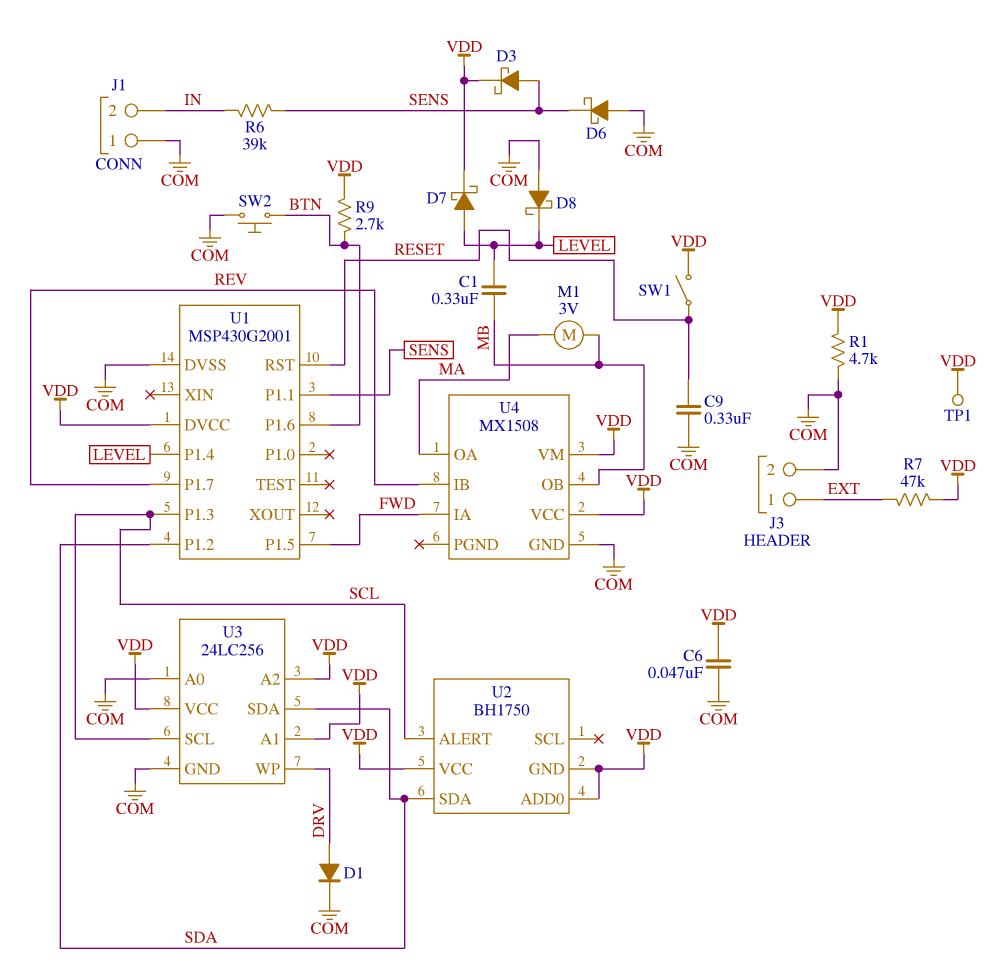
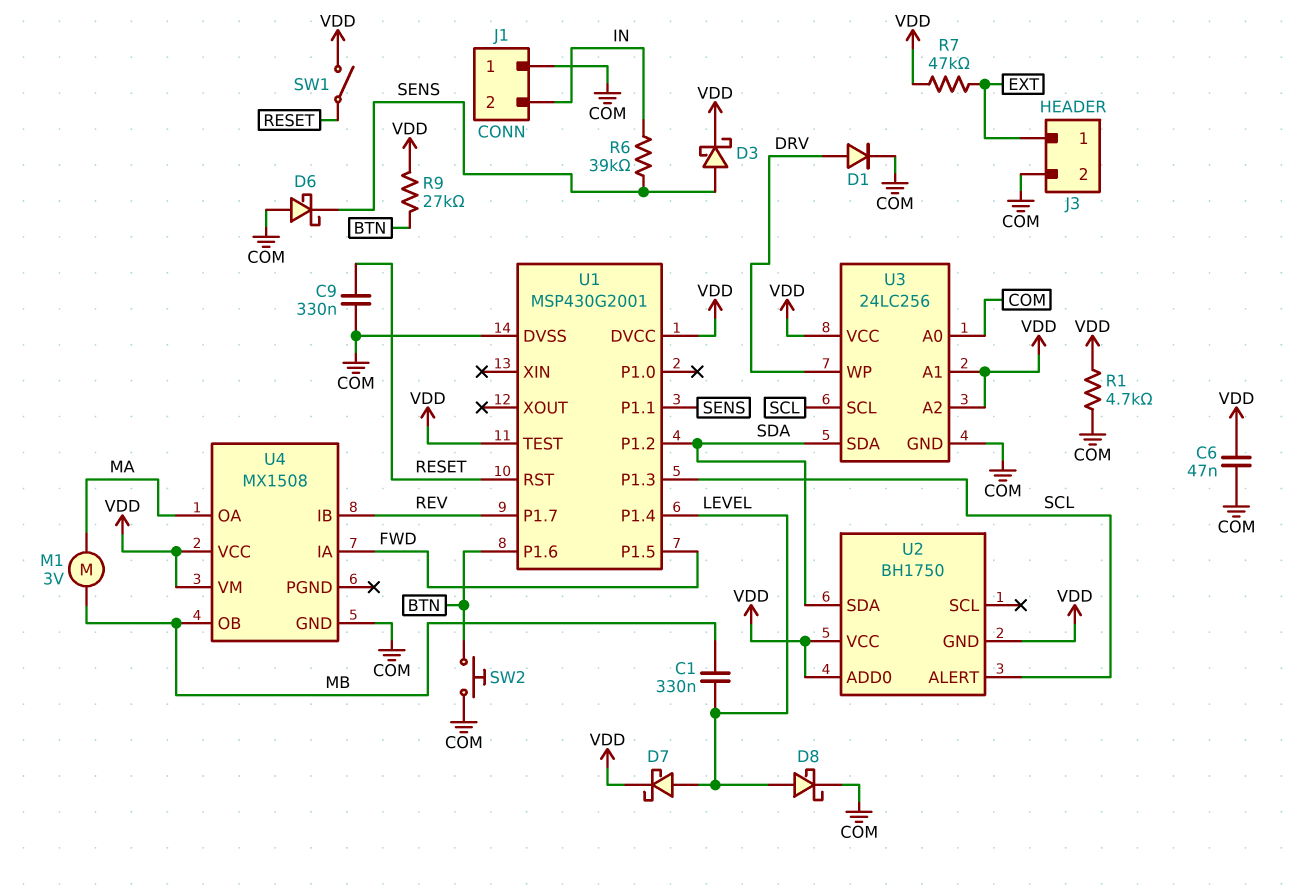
D8: schottky (A COM, K LEVEL) -> schottky (A LEVEL, K COM)
R9: 2.7k (BTN, VDD) -> 27k (BTN, VDD)
TP1: test point (VDD) -> none
U1 pin TEST: none -> VDD

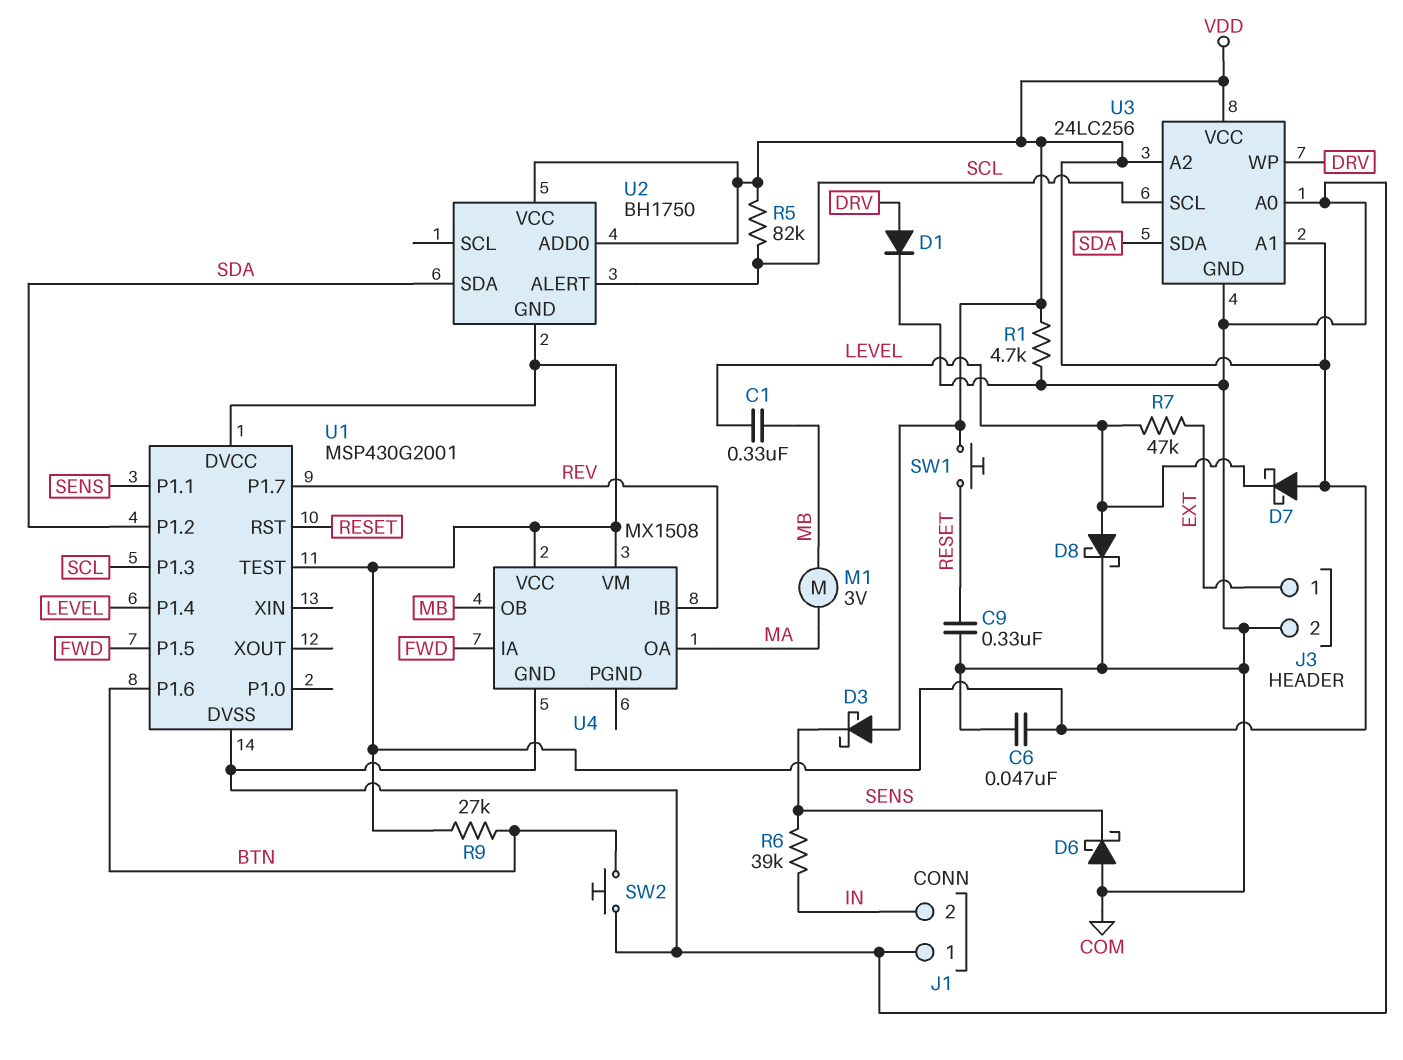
D3: schottky (A SENS, K VDD) -> schottky (A VDD, K SENS)
D7: schottky (A LEVEL, K VDD) -> schottky (A VDD, K LEVEL)
R5: none -> 82k (SCL, VDD)
R7: 47k (EXT, VDD) -> 47k (EXT, LEVEL)
SW1: switch (RESET, VDD) -> button (RESET, VDD)

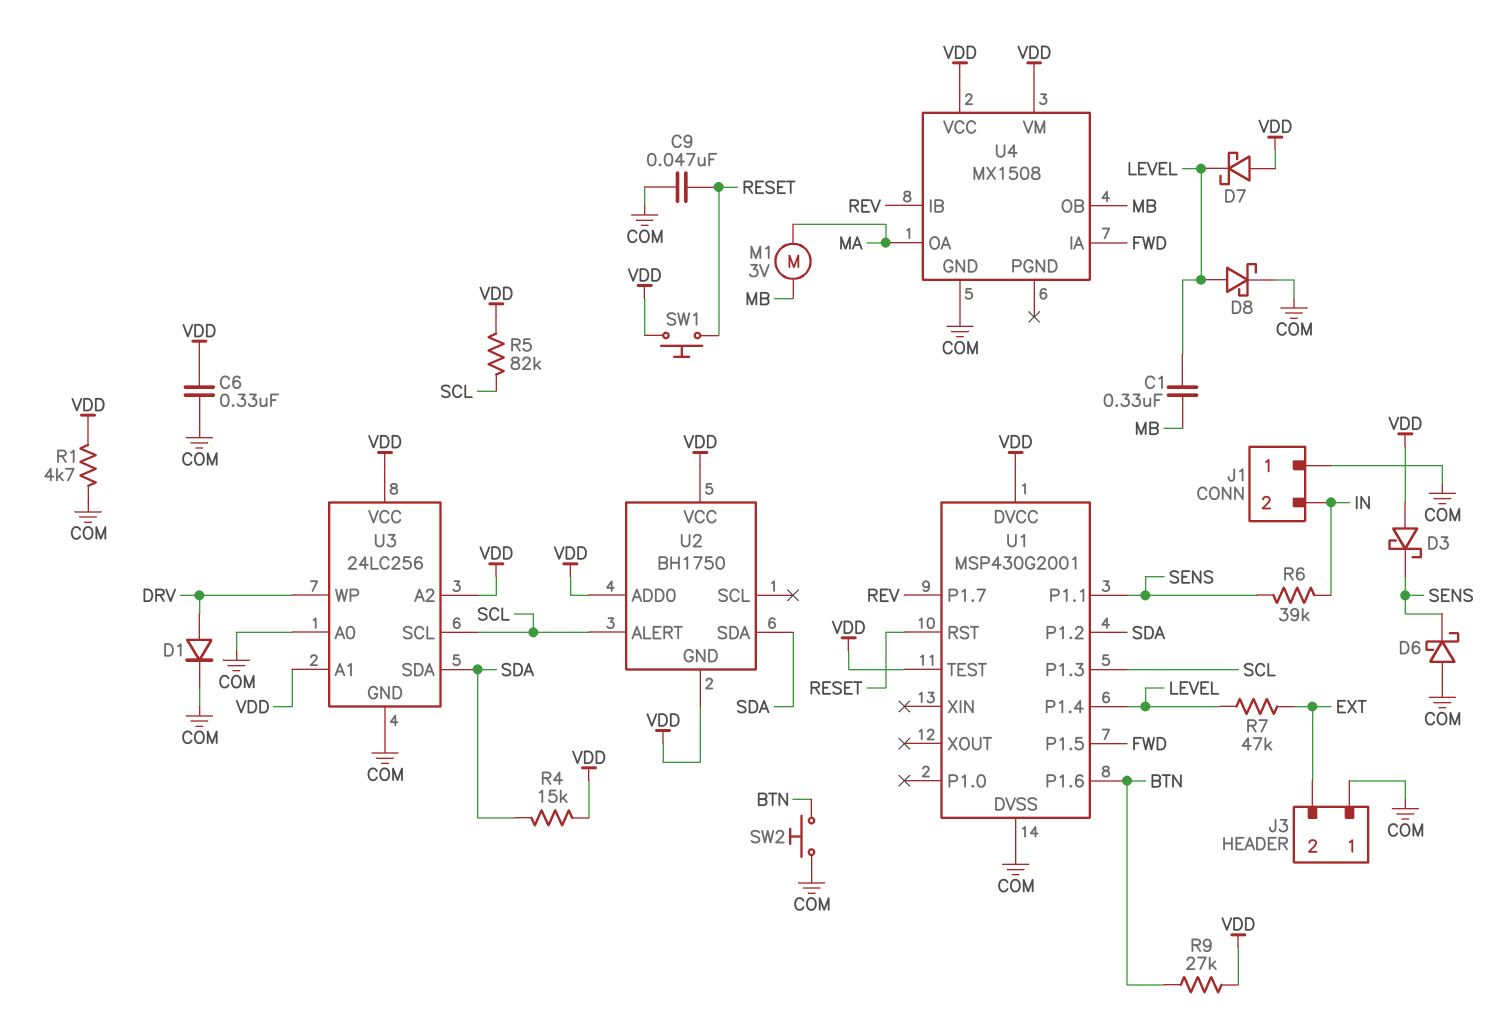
C6: 47nF (COM, VDD) -> 330nF (COM, VDD)
C9: 330nF (COM, RESET) -> 47nF (COM, RESET)
J3 pin 1: EXT -> COM
J3 pin 2: COM -> EXT
R4: none -> 15k (SDA, VDD)

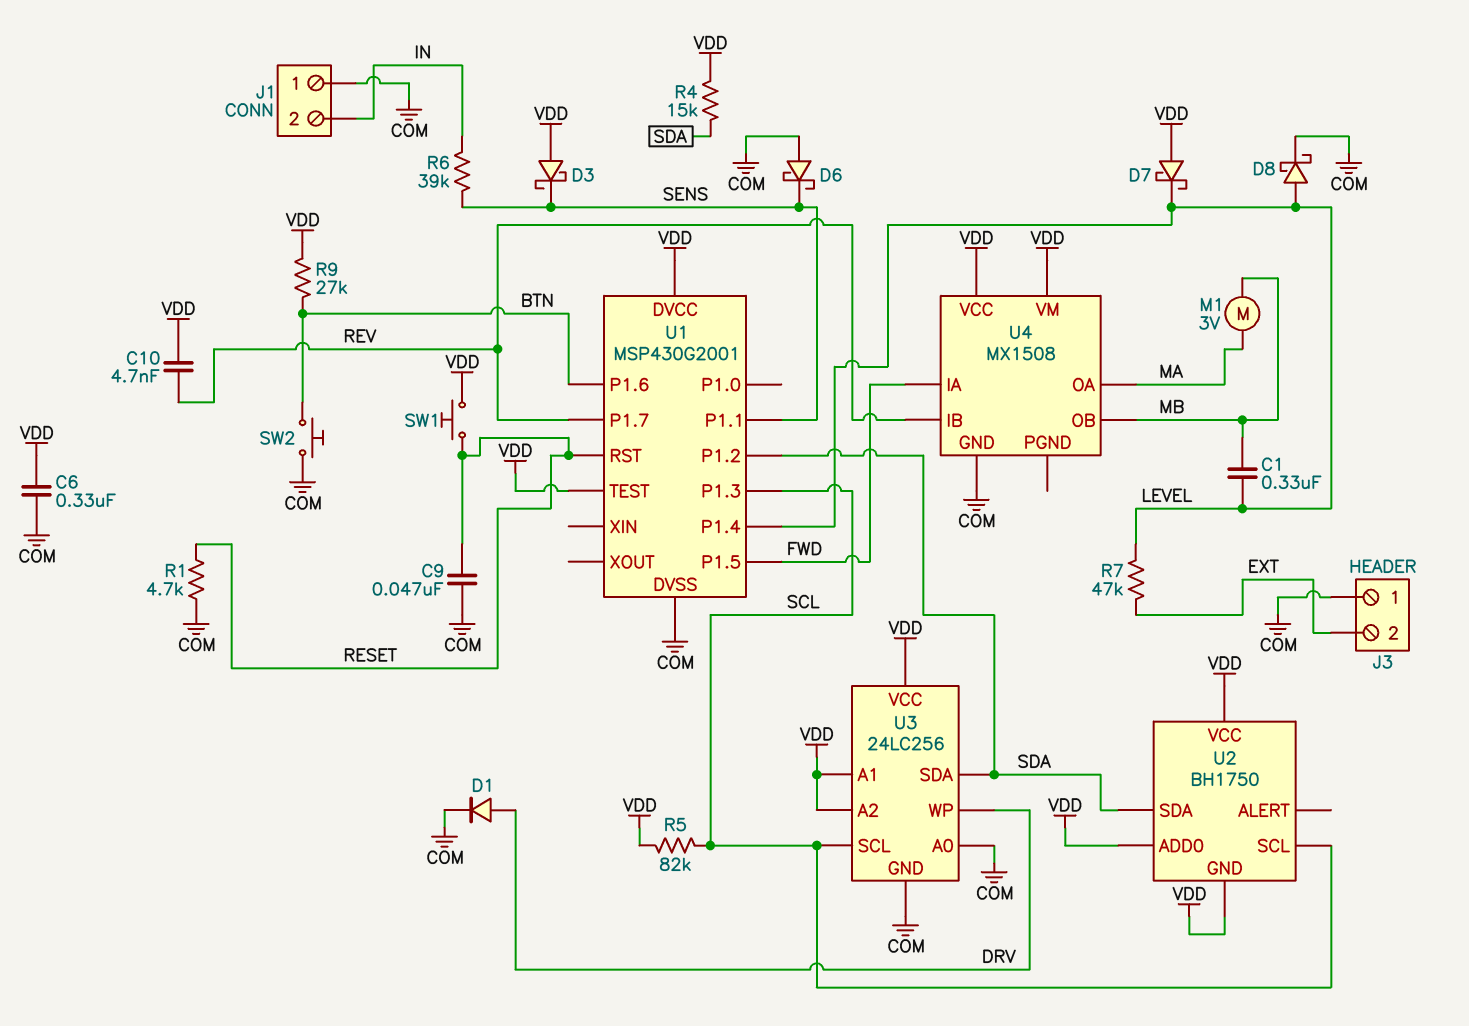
C10: none -> 4.7nF (REV, VDD)
R1: 4.7k (COM, VDD) -> 4.7k (COM, RESET)
U2 pin ALERT: SCL -> none
U2 pin SCL: none -> SCL

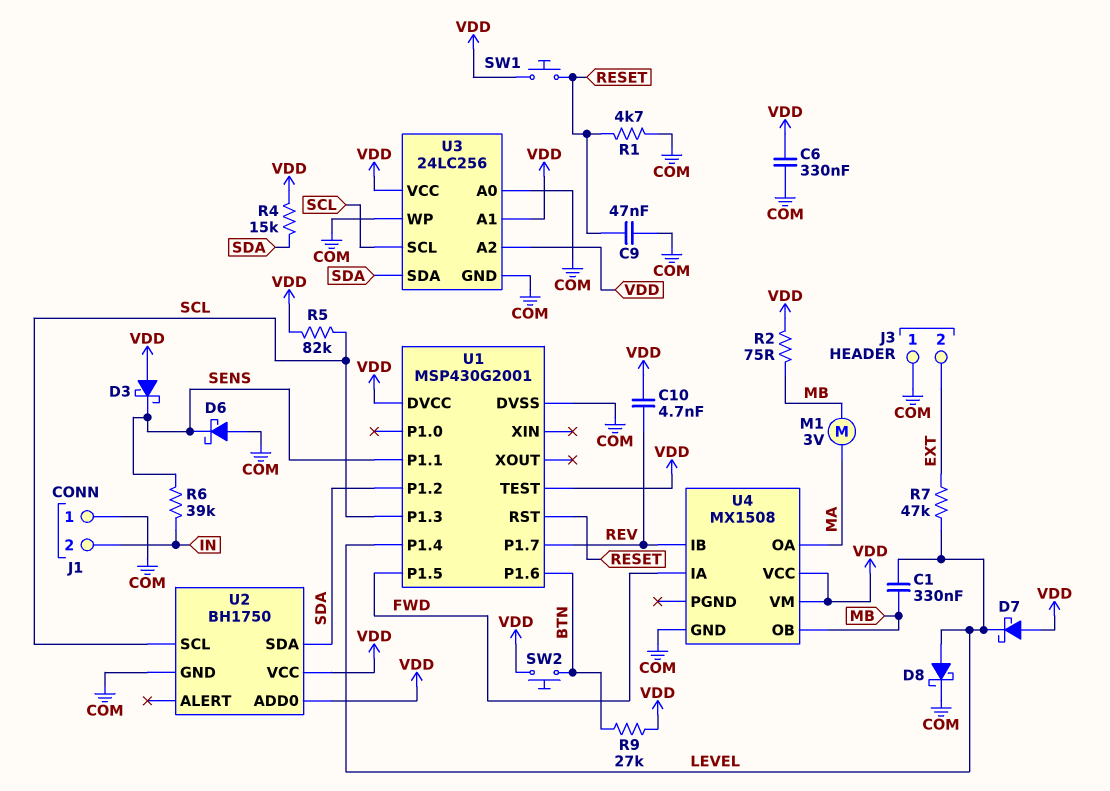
D1: diode (A DRV, K COM) -> none
R2: none -> 75 (MB, VDD)
SW2: button (BTN, COM) -> button (BTN, VDD)
U2 pin GND: VDD -> COM
U3 pin WP: DRV -> COM

